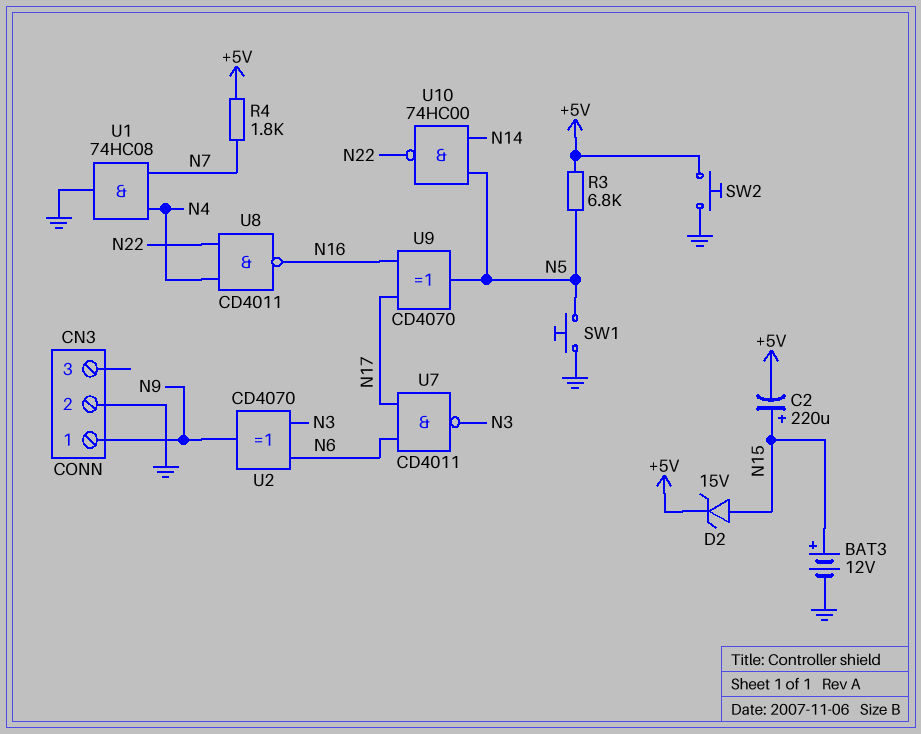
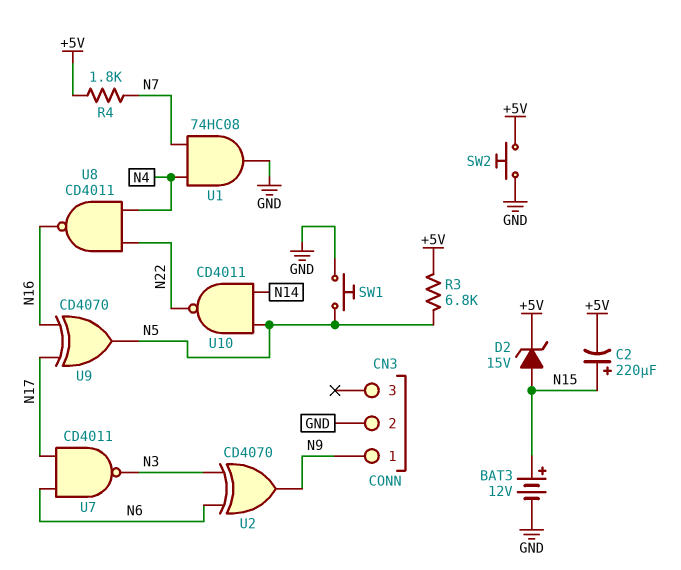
U10: NAND 74HC00 (in N5, in N14, out N22) -> NAND CD4011 (in N5, in N14, out N22)

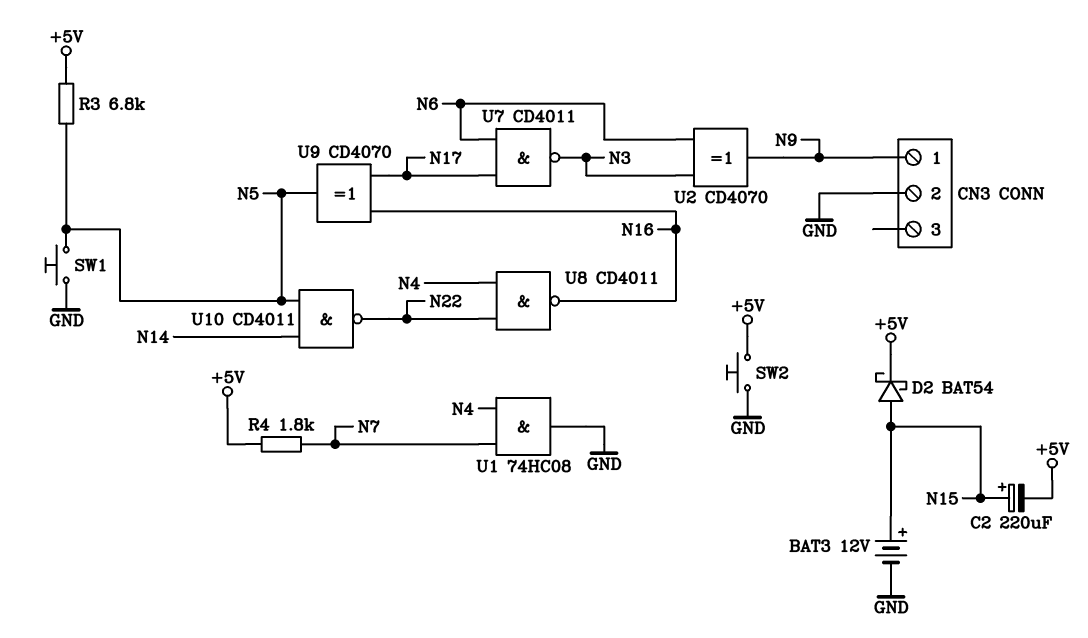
D2: zener 15V (A N15, K +5V) -> schottky BAT54 (A N15, K +5V)

